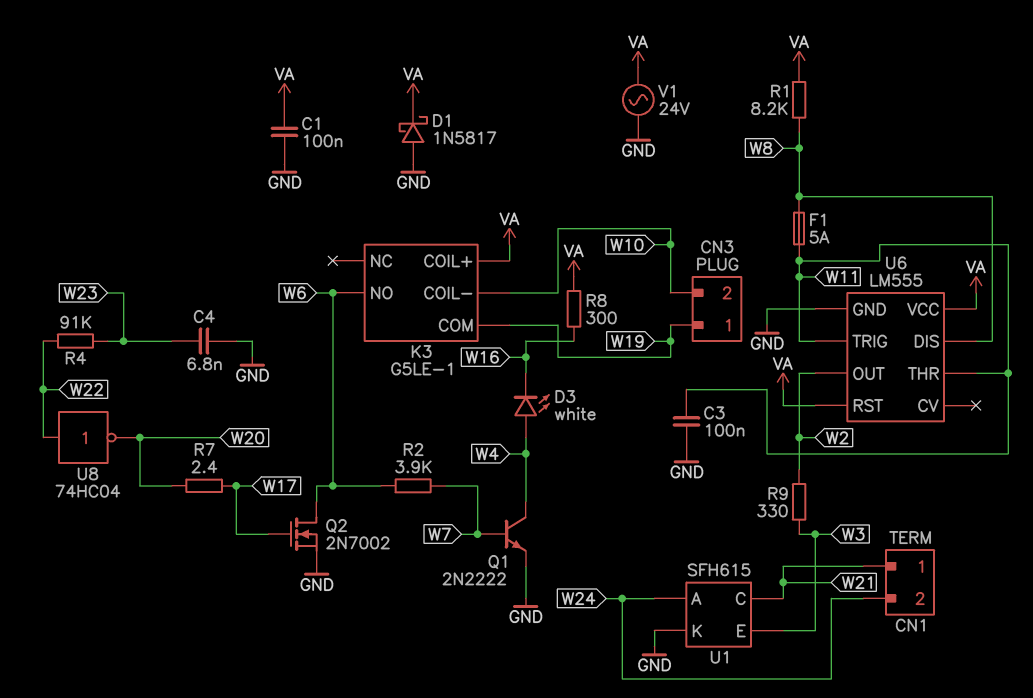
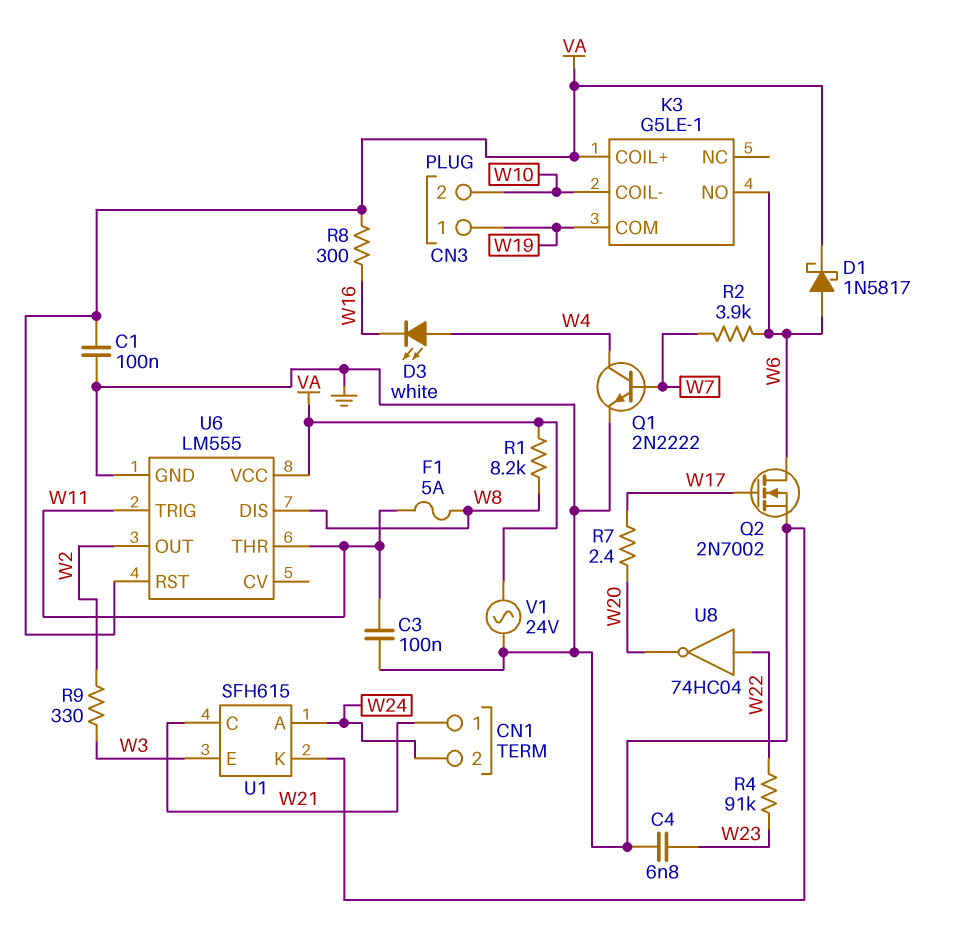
D1: schottky 1N5817 (A GND, K VA) -> schottky 1N5817 (A W6, K VA)

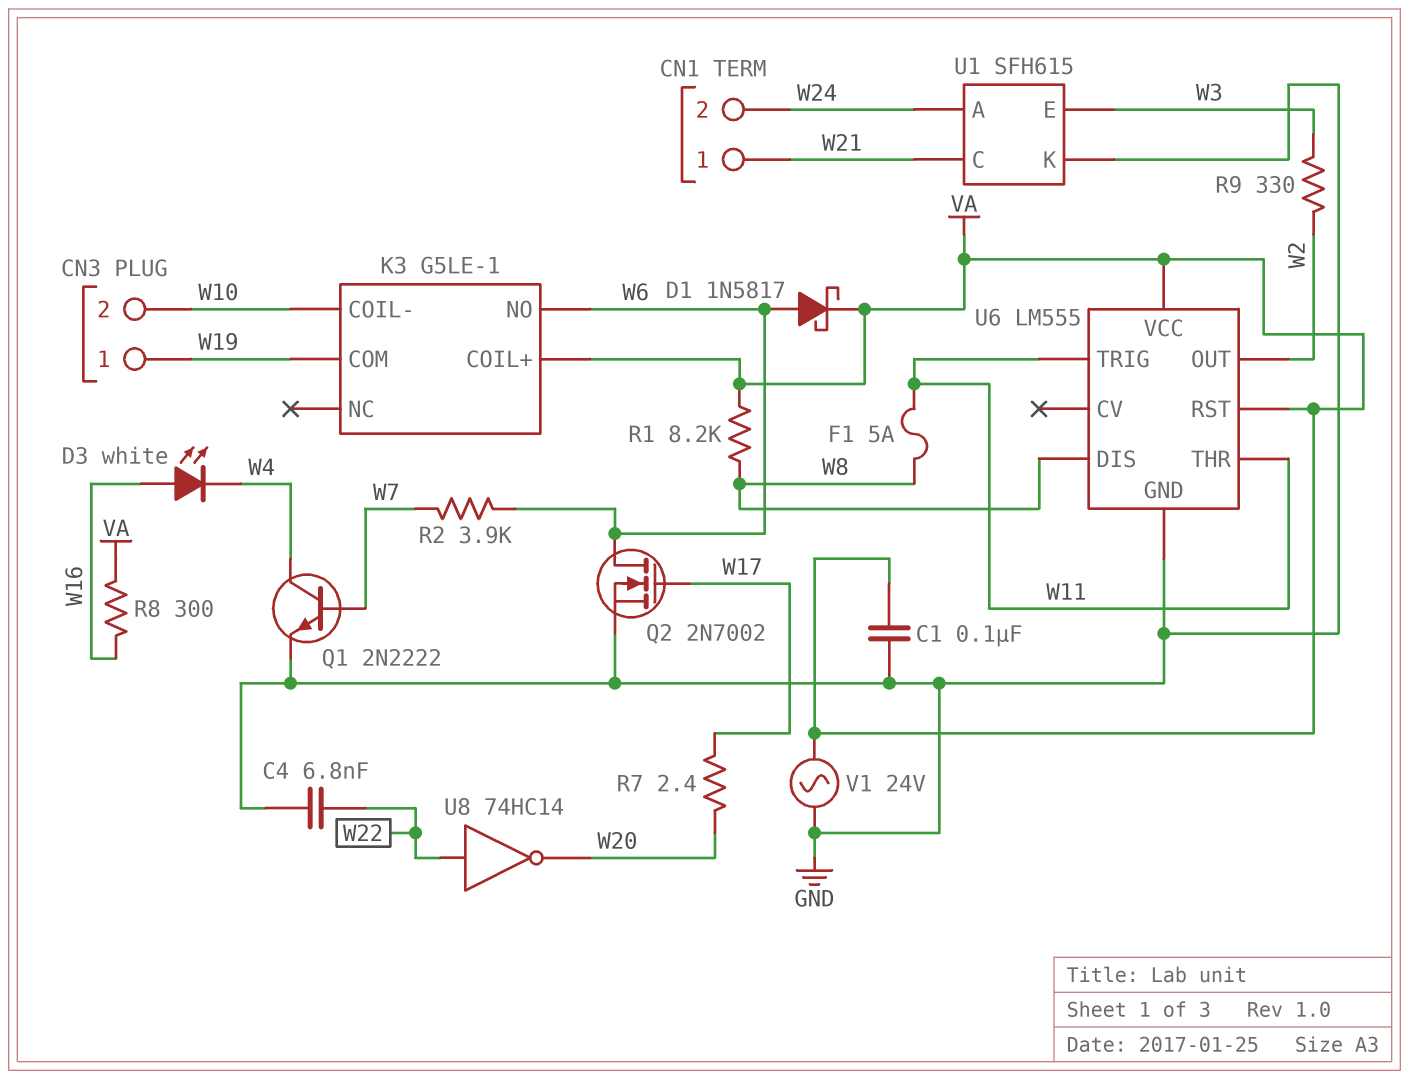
C3: 100nF (GND, W11) -> none
C4: 6.8nF (GND, W23) -> 6.8nF (GND, W22)
D3: LED white (A W4, K W16) -> LED white (A W16, K W4)
R4: 91k (W22, W23) -> none
U8: NOT 74HC04 (in W22, out W20) -> NOT 74HC14 (in W22, out W20)

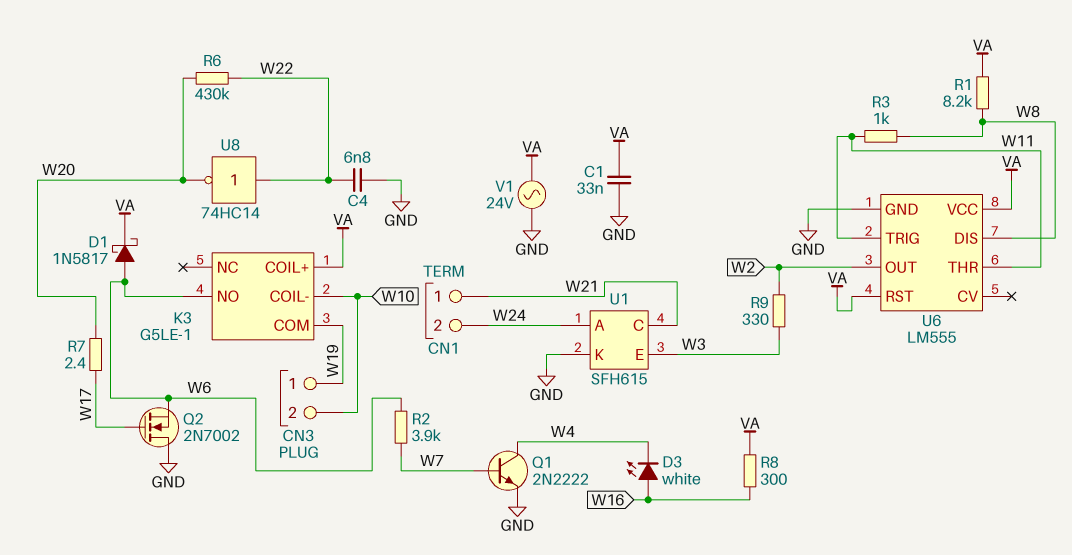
C1: 100nF (GND, VA) -> 33nF (GND, VA)
F1: 5A (W8, W11) -> none
Q2: NMOS 2N7002 (G W17, D W6, S GND) -> NMOS 2N7002 (G W17, D GND, S W6)
R3: none -> 1k (W8, W11)
R6: none -> 430k (W20, W22)

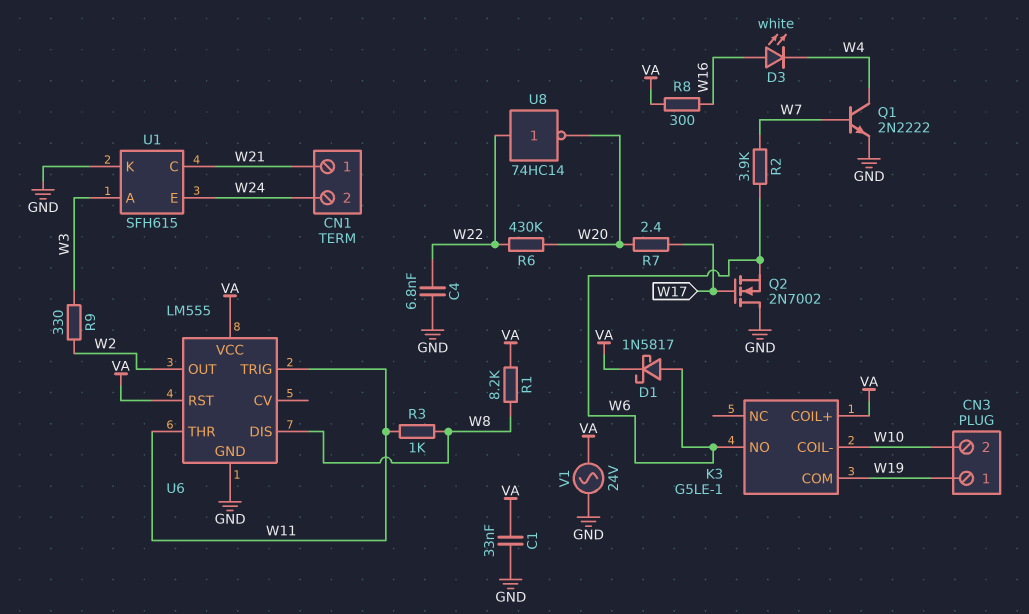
U1 pin A: W24 -> W3
U1 pin E: W3 -> W24

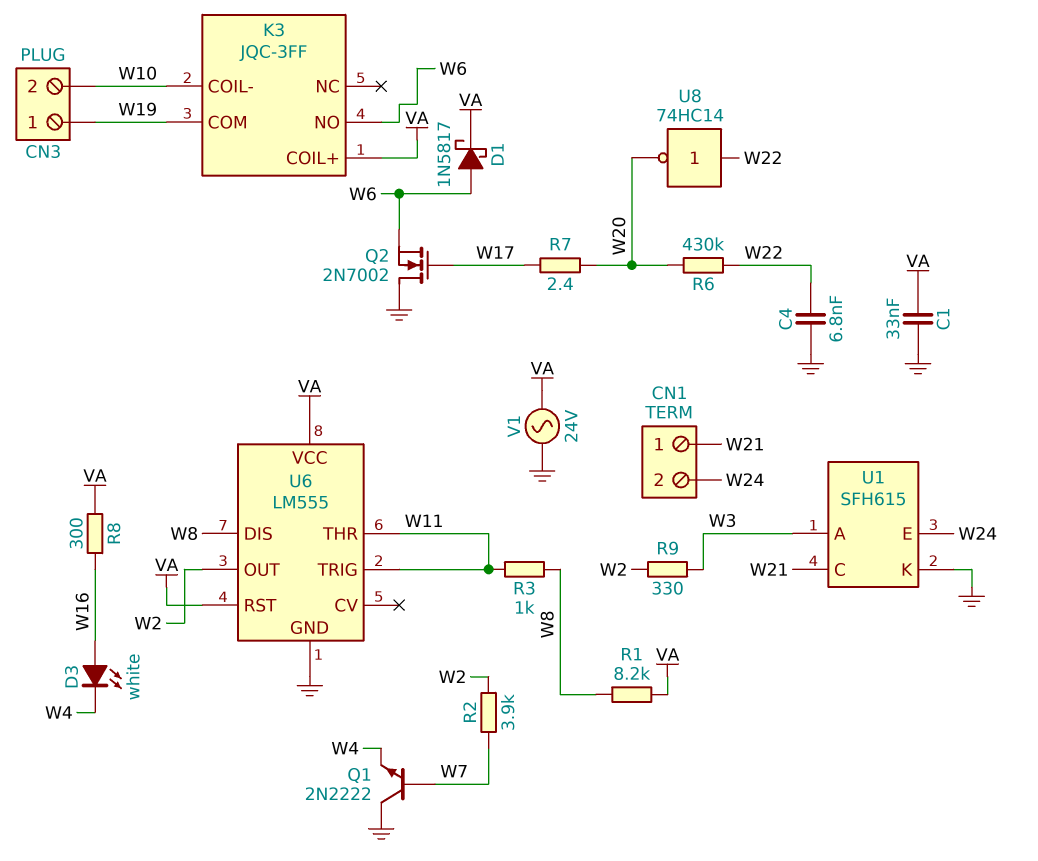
K3: G5LE-1 -> JQC-3FF
Q1: NPN 2N2222 (B W7, C W4, E GND) -> NPN 2N2222 (B W7, C GND, E W4)
R2: 3.9k (W6, W7) -> 3.9k (W2, W7)

